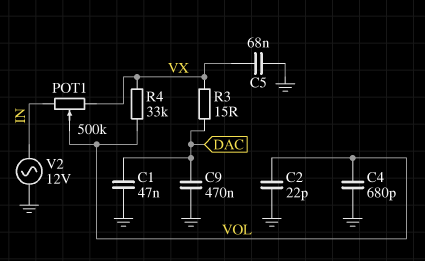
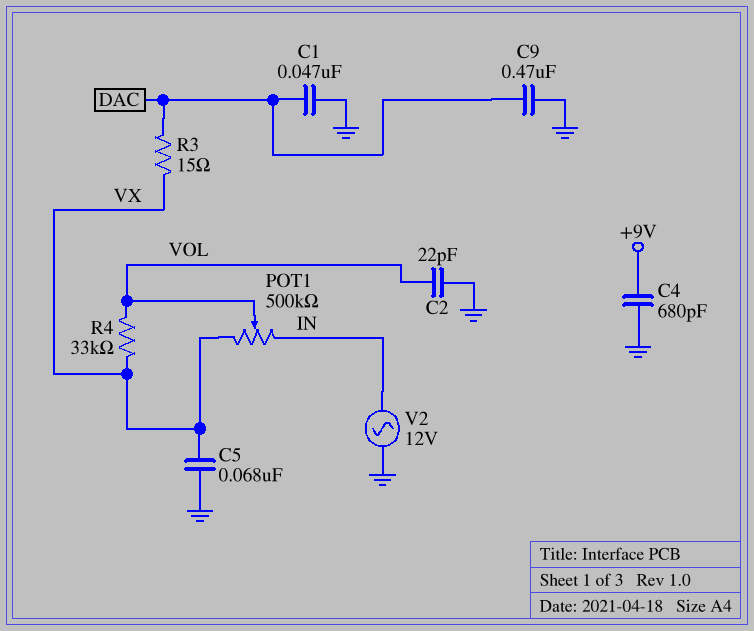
C4: 680pF (GND, VOL) -> 680pF (+9V, GND)

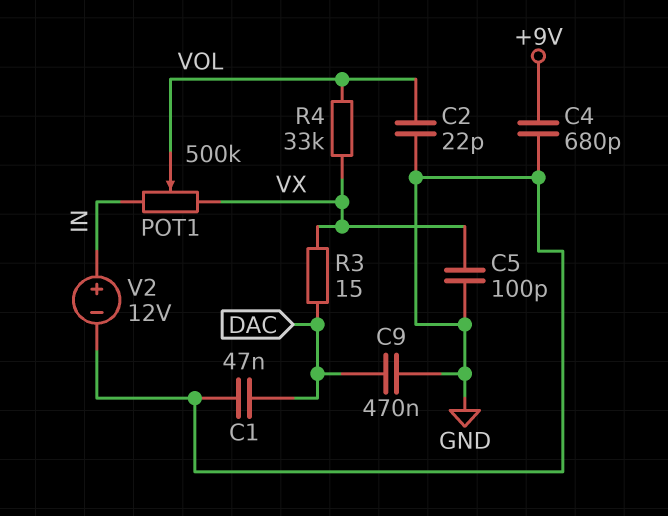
C5: 68nF (GND, VX) -> 100pF (GND, VX)
V2: AC 12V (GND, IN) -> 12V (plus IN, minus GND)

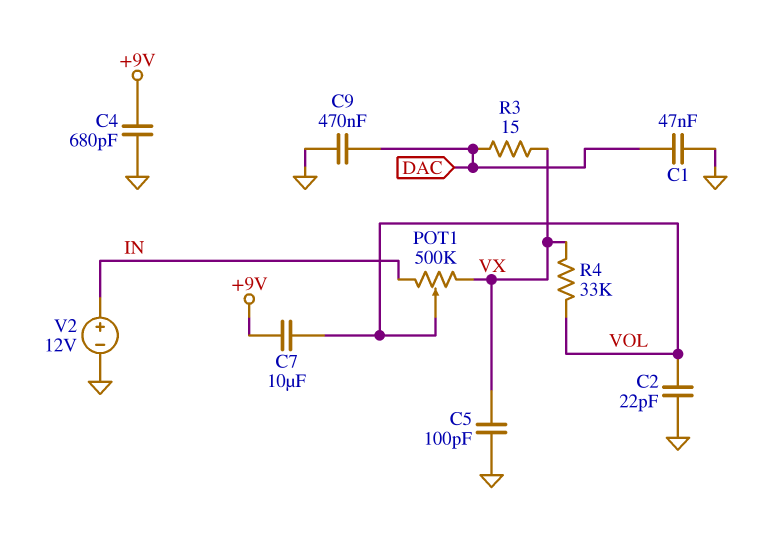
C7: none -> 10uF (+9V, VOL)

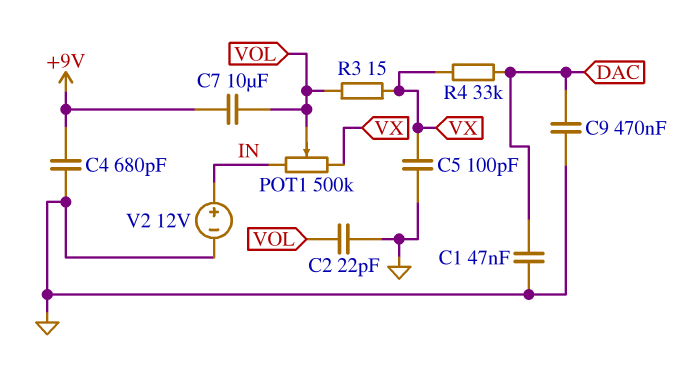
R3: 15 (DAC, VX) -> 15 (VOL, VX)
R4: 33k (VOL, VX) -> 33k (DAC, VX)

